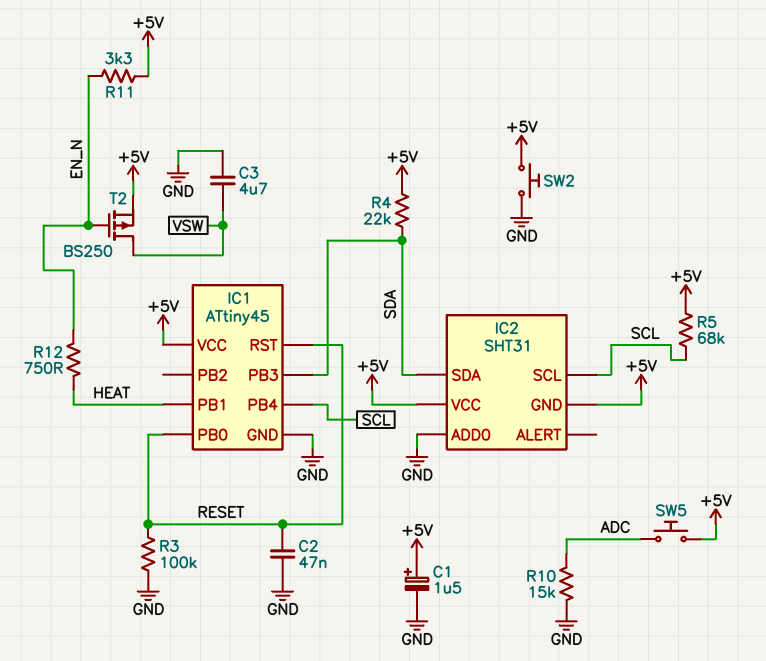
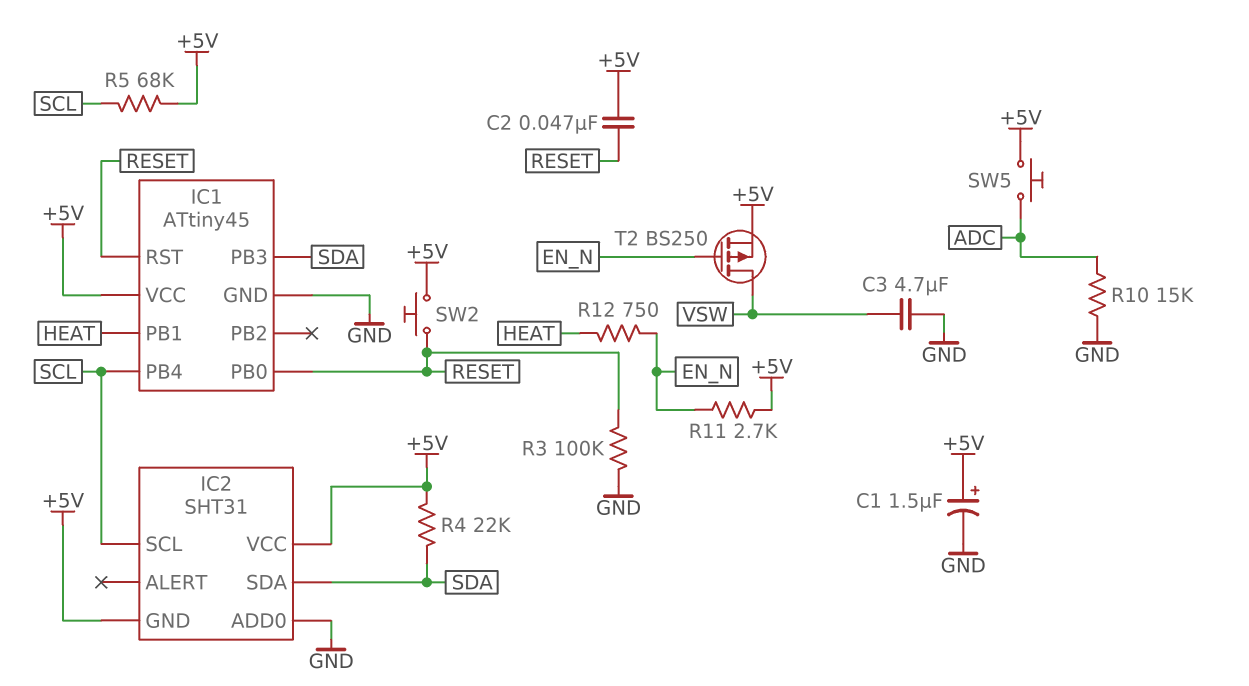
C2: 47nF (GND, RESET) -> 47nF (+5V, RESET)
R11: 3.3k (+5V, EN_N) -> 2.7k (+5V, EN_N)
SW2: button (+5V, GND) -> button (+5V, RESET)

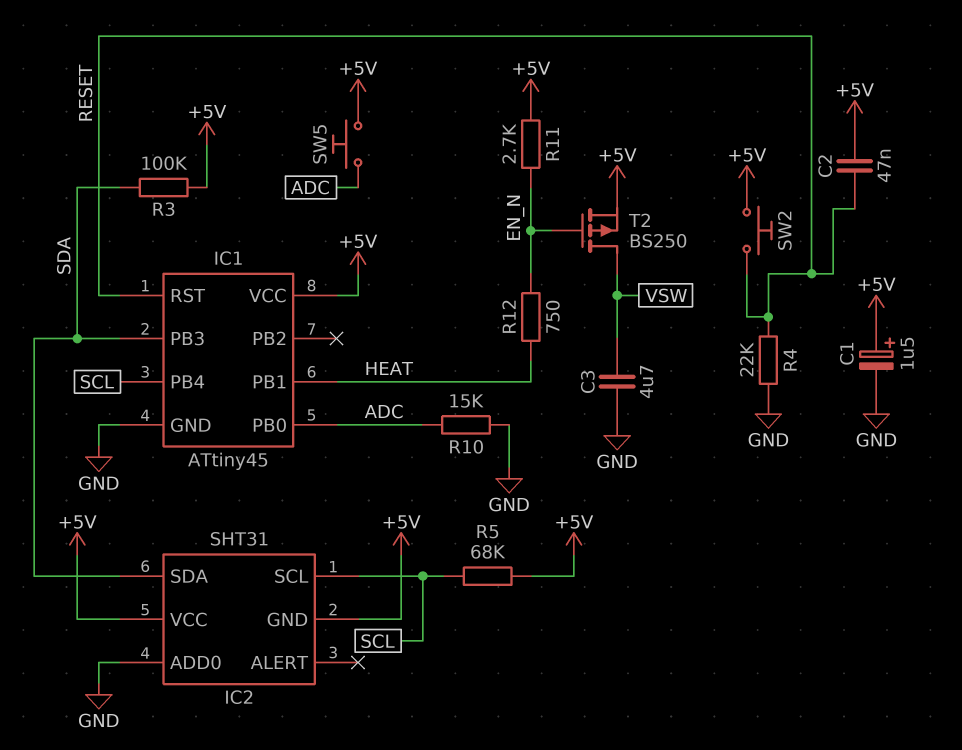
IC1 pin PB0: RESET -> ADC
R3: 100k (GND, RESET) -> 100k (+5V, SDA)
R4: 22k (+5V, SDA) -> 22k (GND, RESET)

